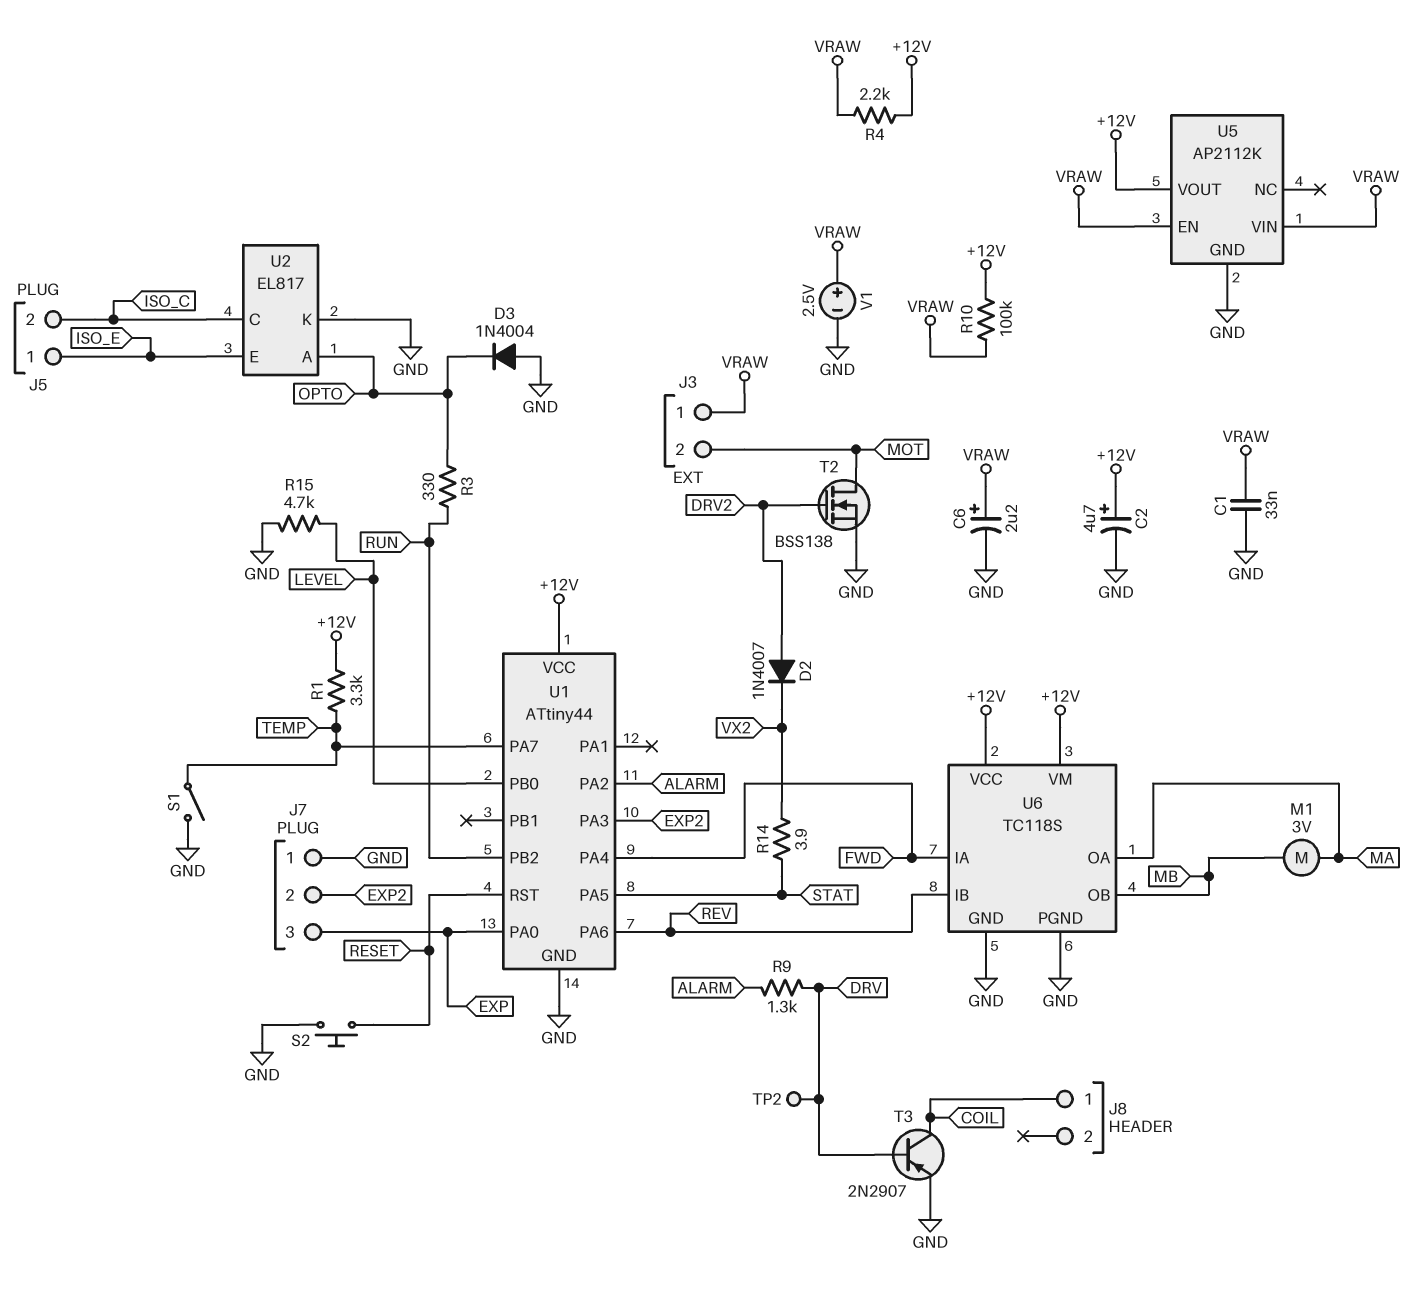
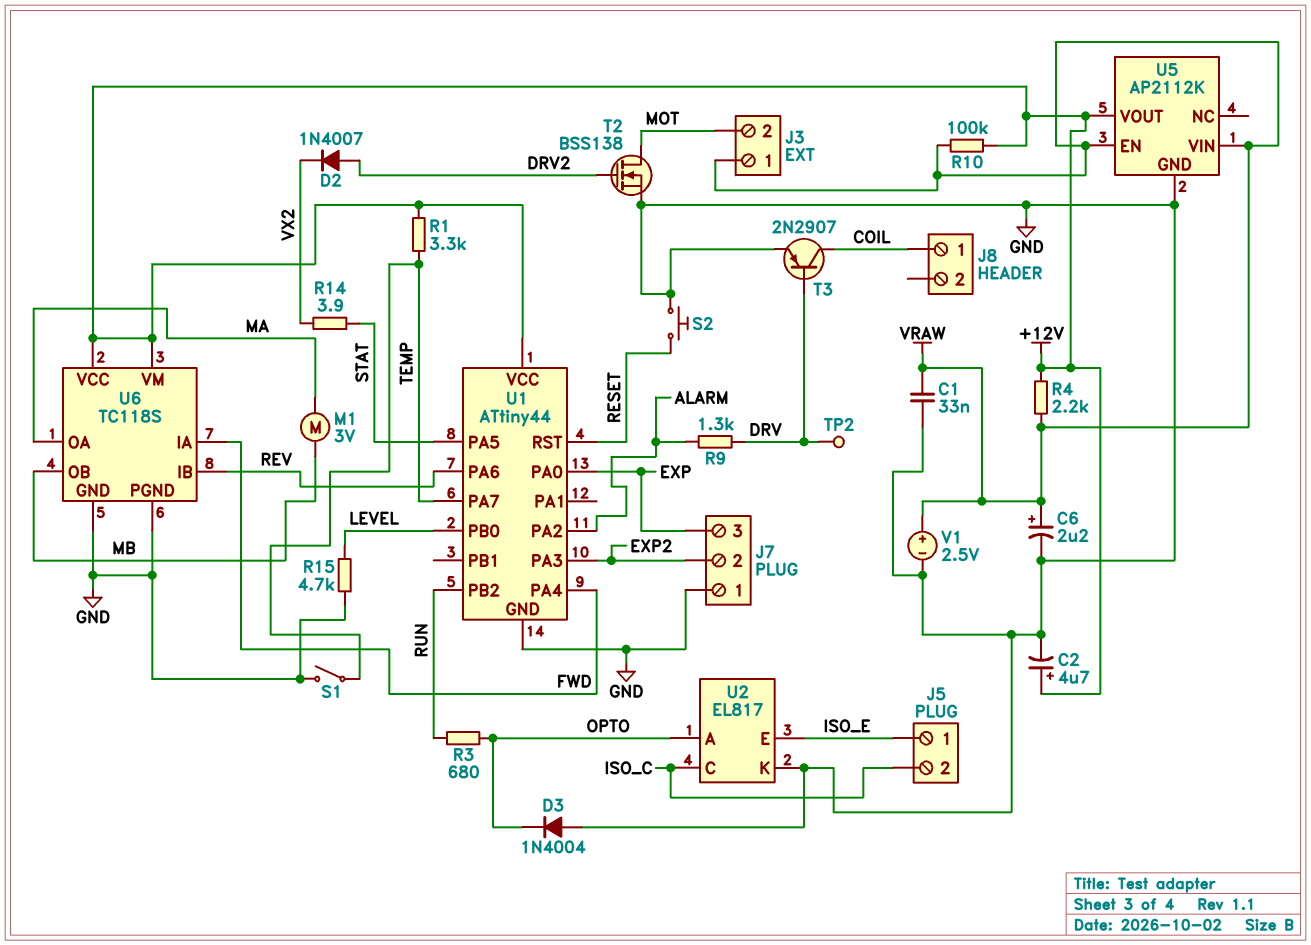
R3: 330 (OPTO, RUN) -> 680 (OPTO, RUN)

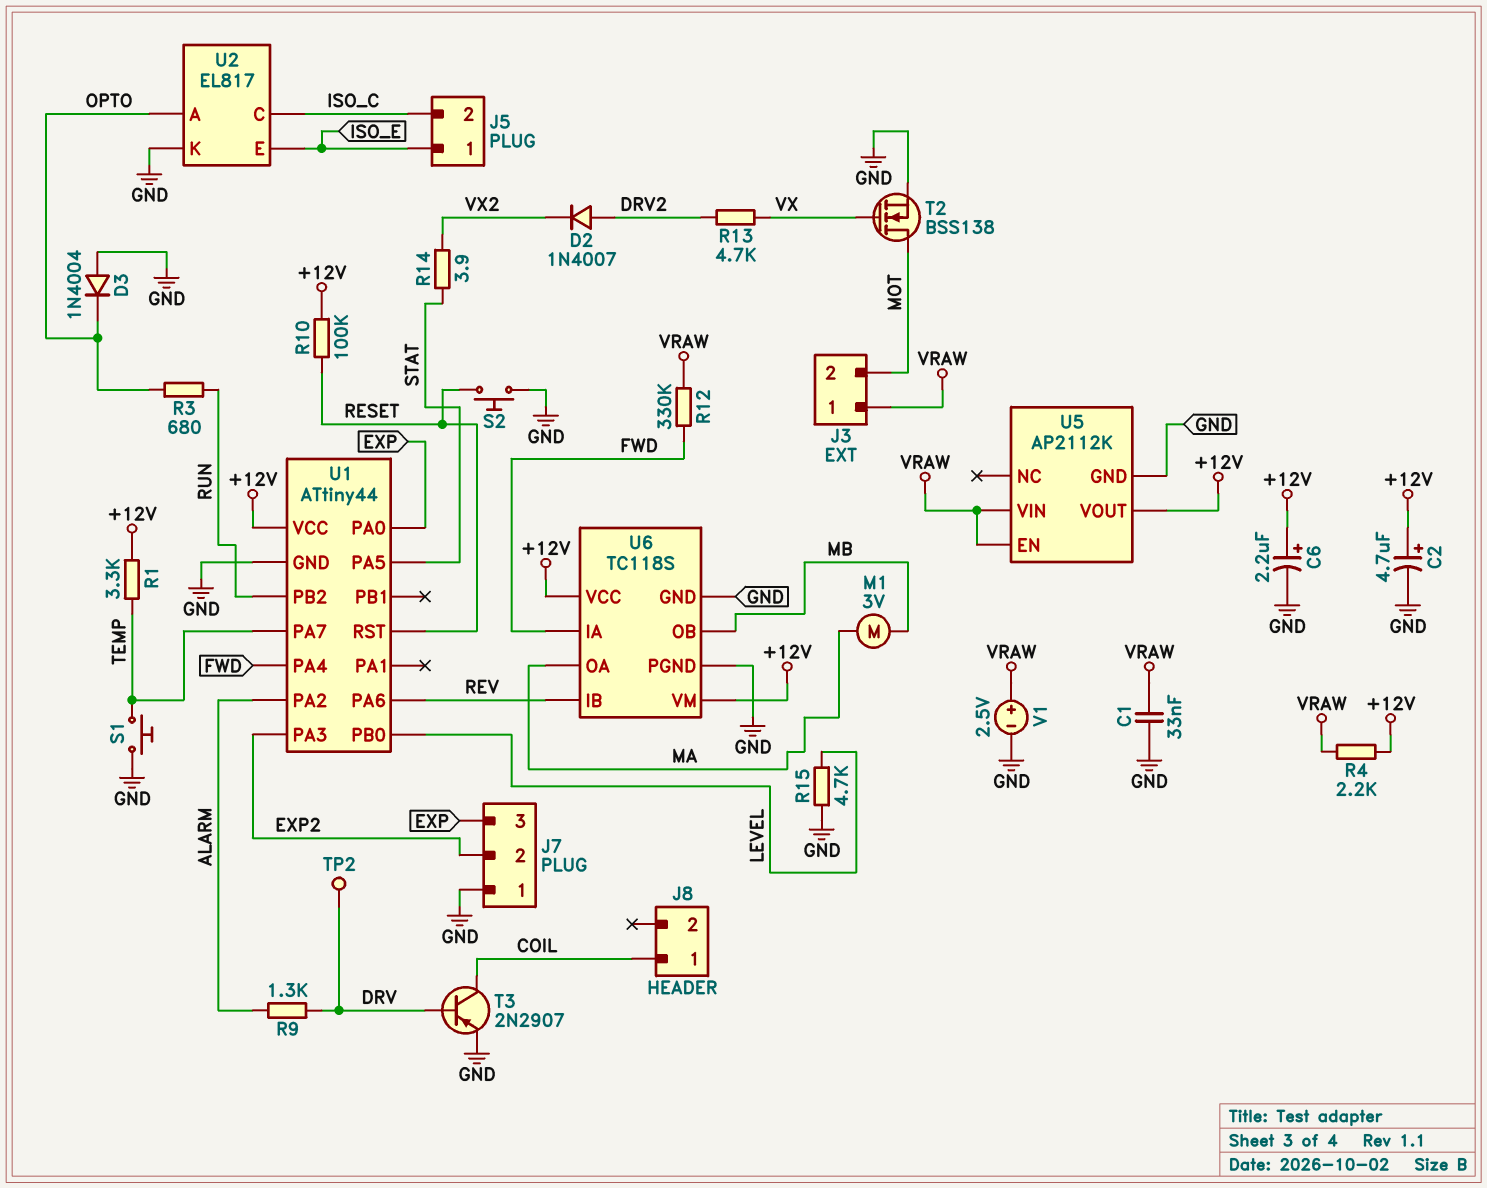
C6: 2.2uF (plus VRAW, minus GND) -> 2.2uF (plus +12V, minus GND)
R10: 100k (+12V, VRAW) -> 100k (+12V, RESET)
R12: none -> 330k (FWD, VRAW)
R13: none -> 4.7k (DRV2, VX)
S1: switch (GND, TEMP) -> button (GND, TEMP)
T2: NMOS BSS138 (G DRV2, D MOT, S GND) -> NMOS BSS138 (G VX, D MOT, S GND)

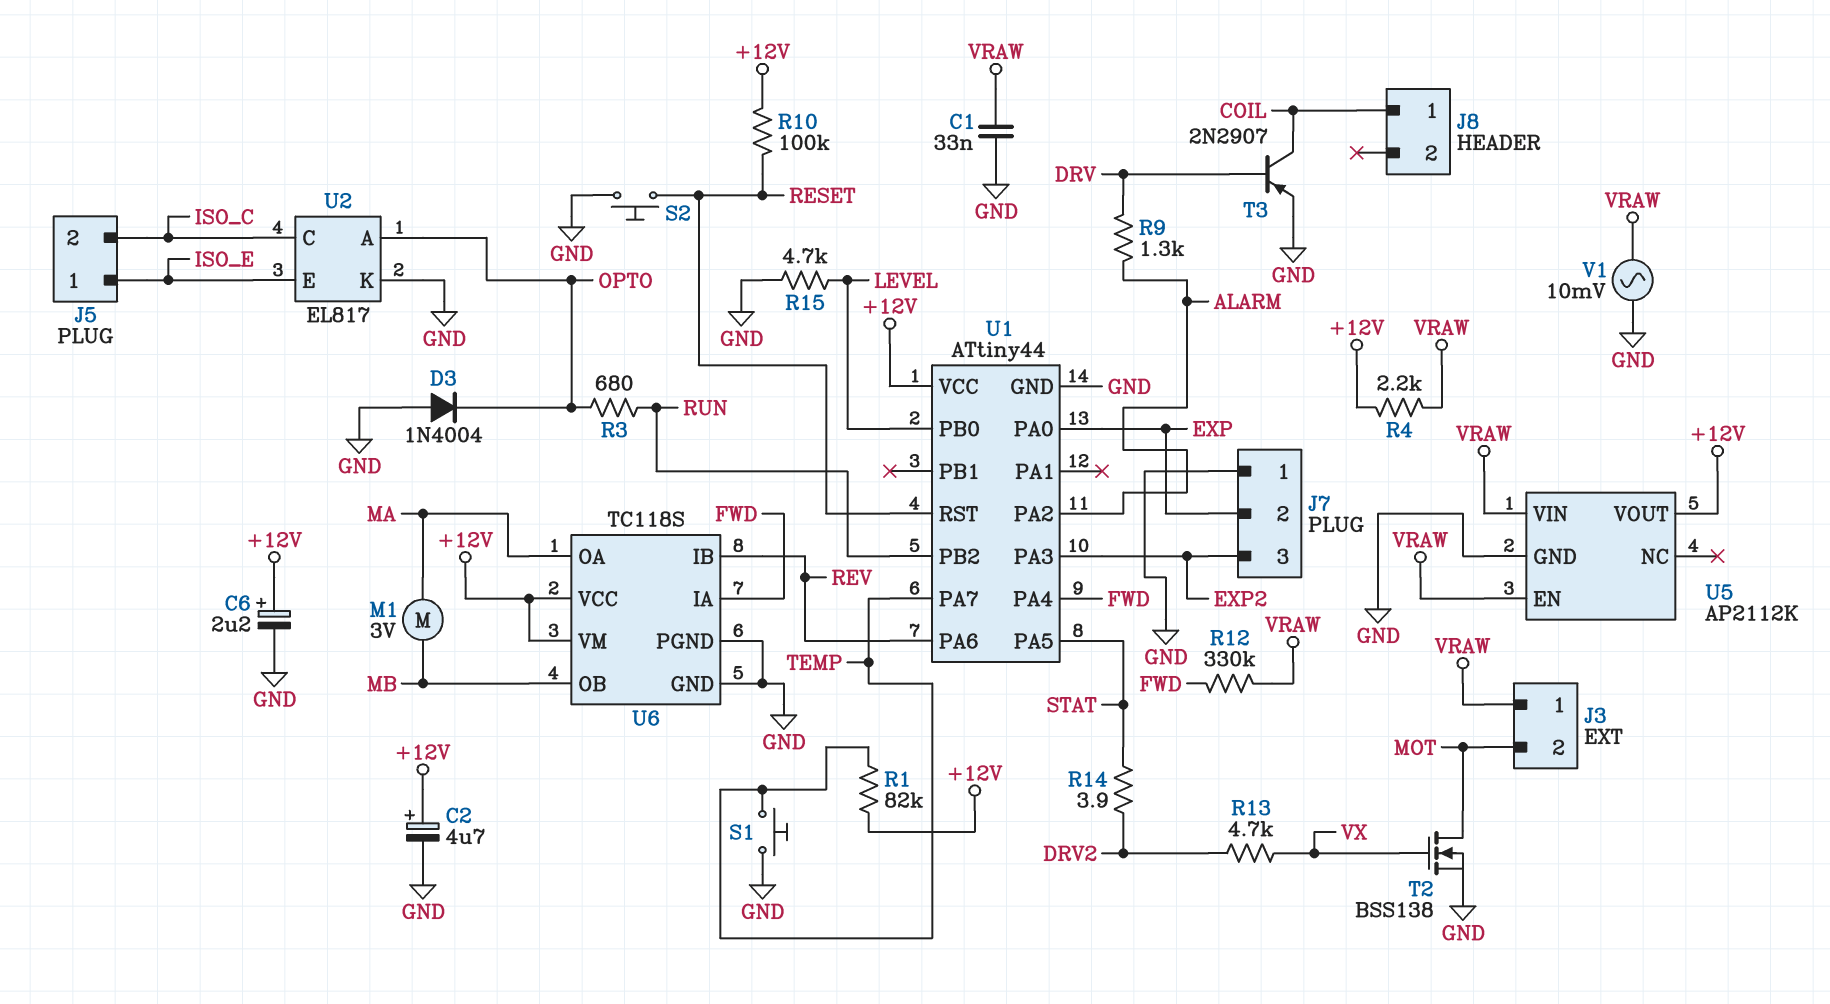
D2: diode 1N4007 (A DRV2, K VX2) -> none
J7 pin 2: EXP2 -> EXP
J7 pin 3: EXP -> EXP2
R1: 3.3k (+12V, TEMP) -> 82k (+12V, TEMP)
R14: 3.9 (STAT, VX2) -> 3.9 (DRV2, STAT)
TP2: test point (DRV) -> none
V1: 2.5V (plus VRAW, minus GND) -> AC 10mV (GND, VRAW)

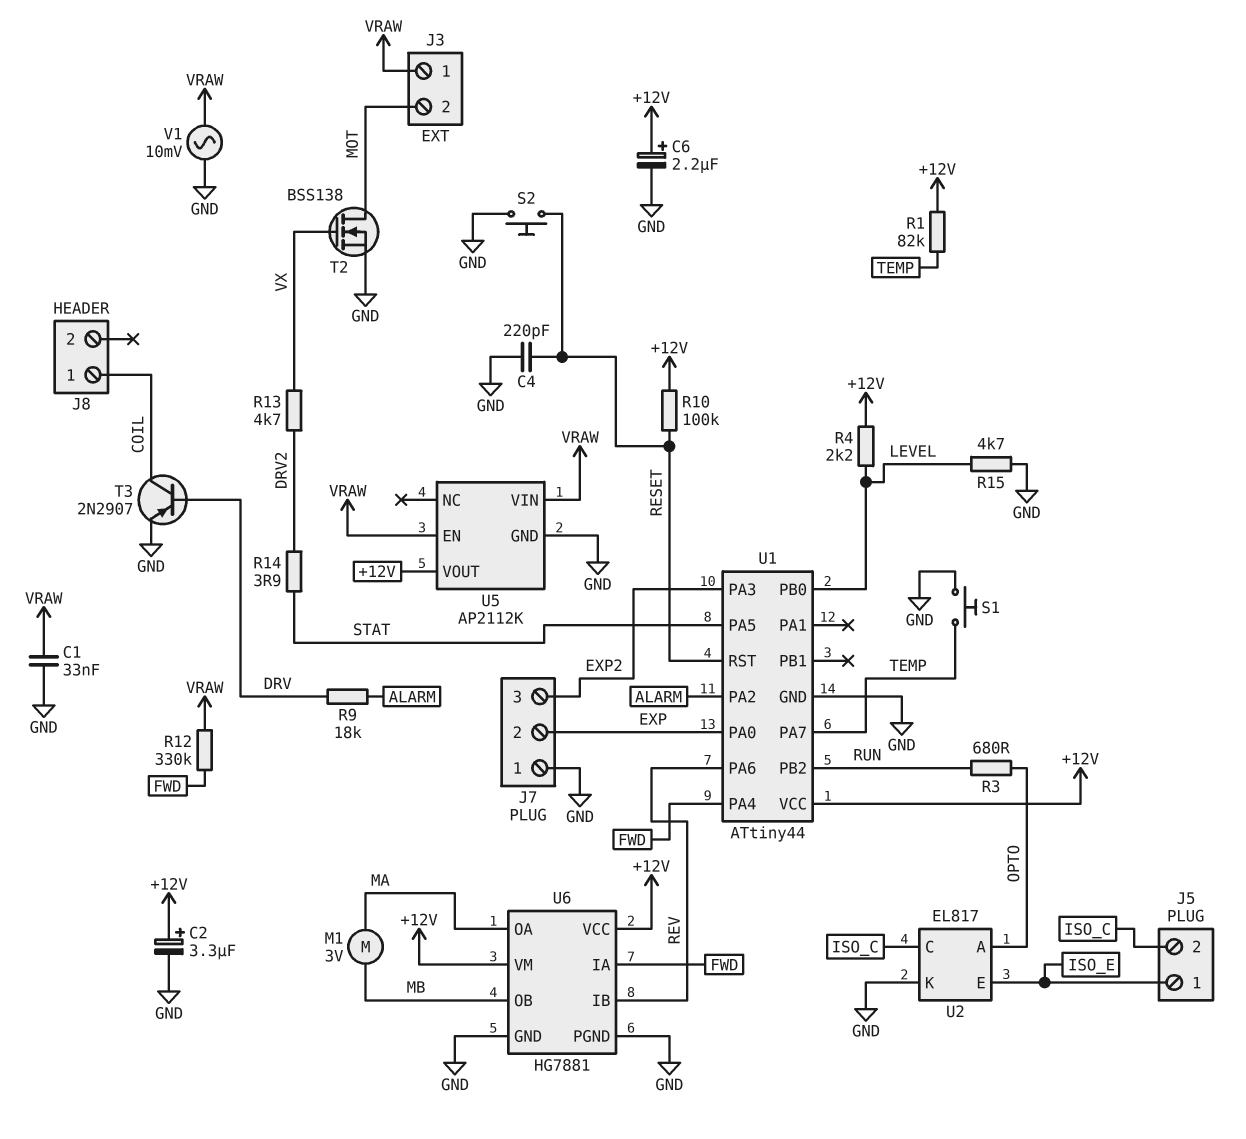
C2: 4.7uF (plus +12V, minus GND) -> 3.3uF (plus +12V, minus GND)
C4: none -> 220pF (GND, RESET)
D3: diode 1N4004 (A GND, K OPTO) -> none
R4: 2.2k (+12V, VRAW) -> 2.2k (+12V, LEVEL)
R9: 1.3k (ALARM, DRV) -> 18k (ALARM, DRV)
U6: TC118S -> HG7881

